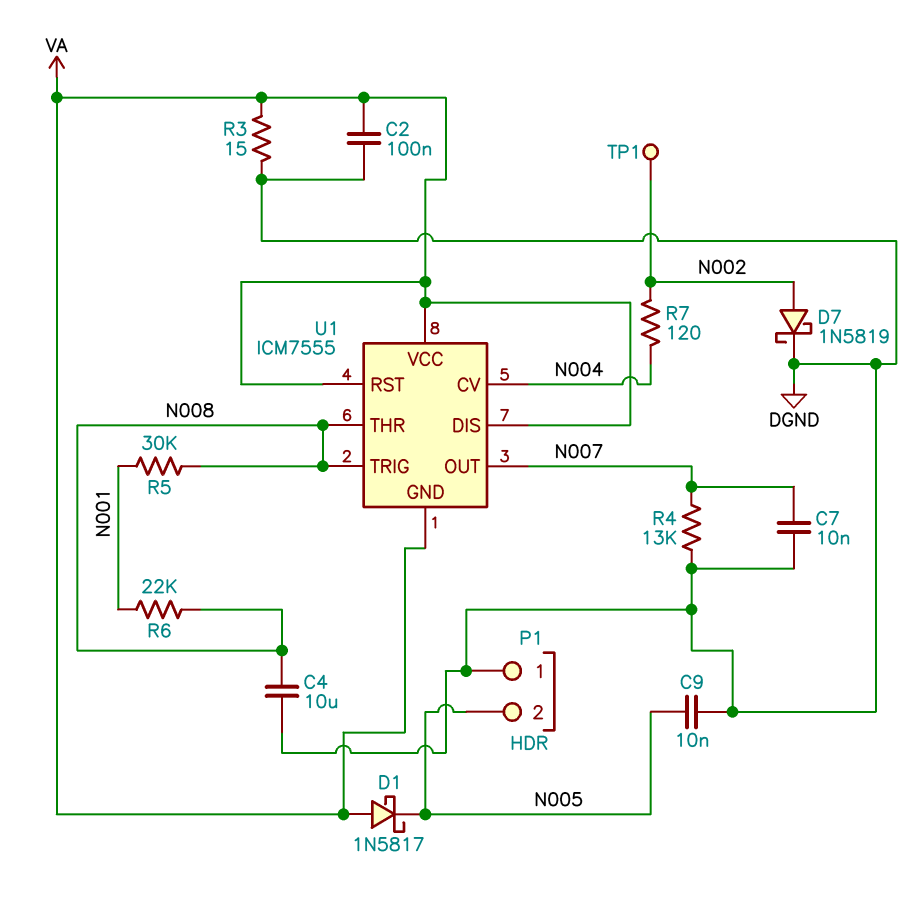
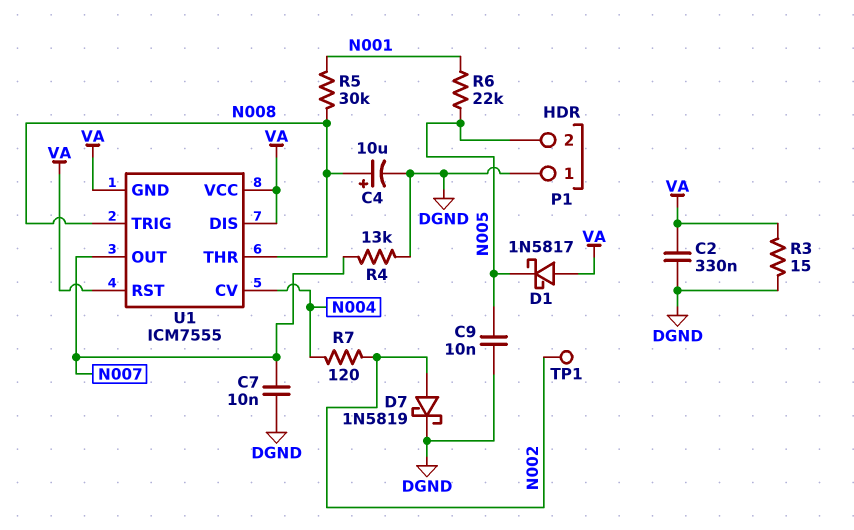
C2: 100nF (DGND, VA) -> 330nF (DGND, VA)
C4: 10uF (DGND, N008) -> 10uF (plus N008, minus DGND)
R6: 22k (N001, N008) -> 22k (N001, N005)

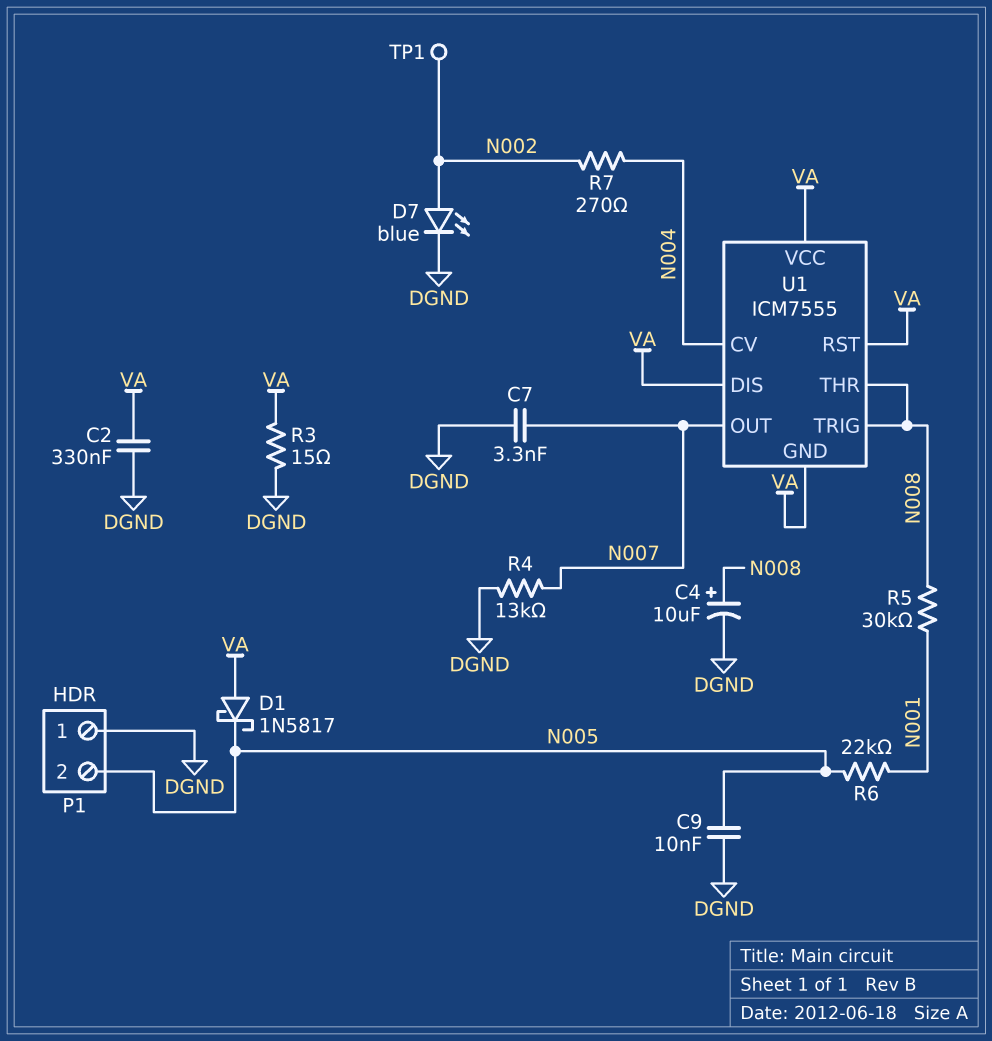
C7: 10nF (DGND, N007) -> 3.3nF (DGND, N007)
D7: schottky 1N5819 (A N002, K DGND) -> LED blue (A N002, K DGND)
R7: 120 (N002, N004) -> 270 (N002, N004)

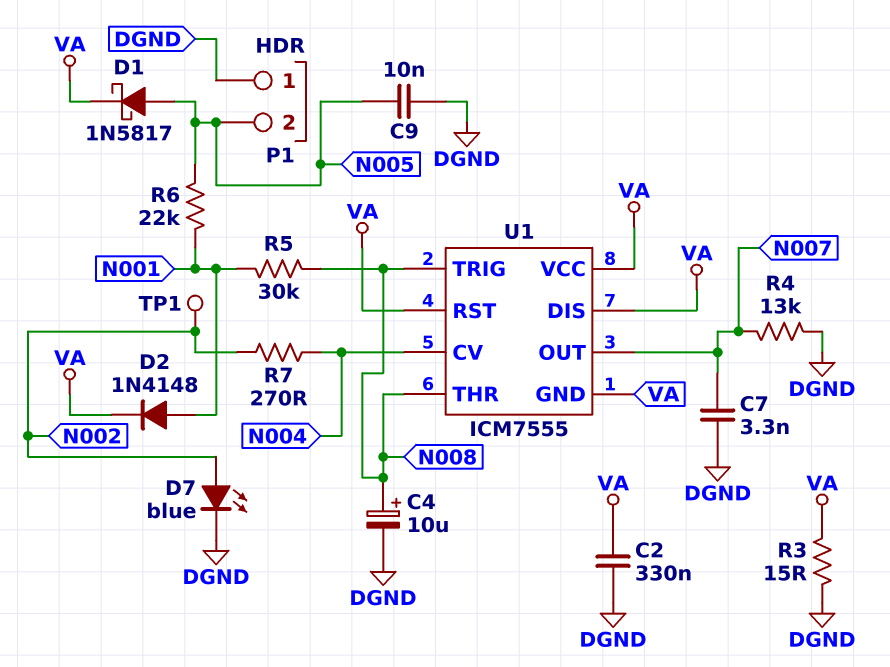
D1: schottky 1N5817 (A VA, K N005) -> schottky 1N5817 (A N005, K VA)
D2: none -> diode 1N4148 (A N001, K VA)

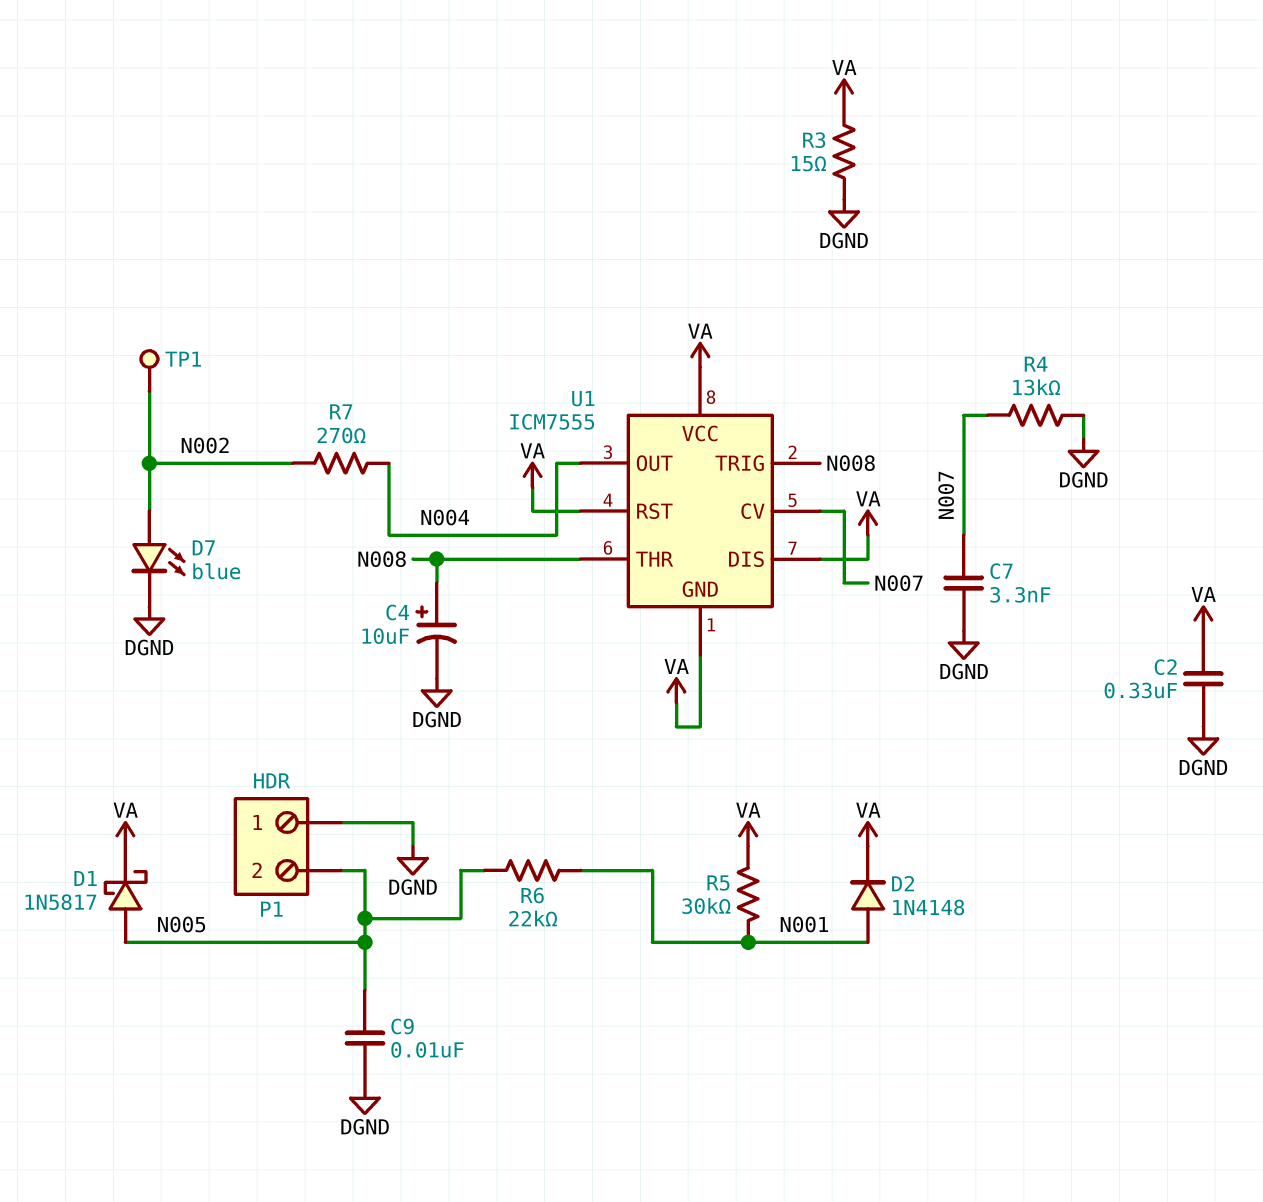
R5: 30k (N001, N008) -> 30k (N001, VA)
U1 pin CV: N004 -> N007
U1 pin OUT: N007 -> N004

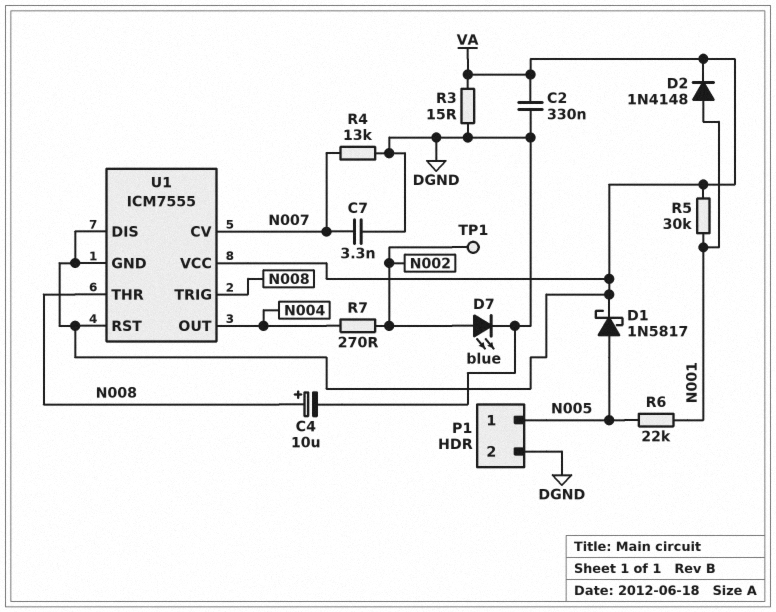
C9: 10nF (DGND, N005) -> none
P1 pin 1: DGND -> N005
P1 pin 2: N005 -> DGND

